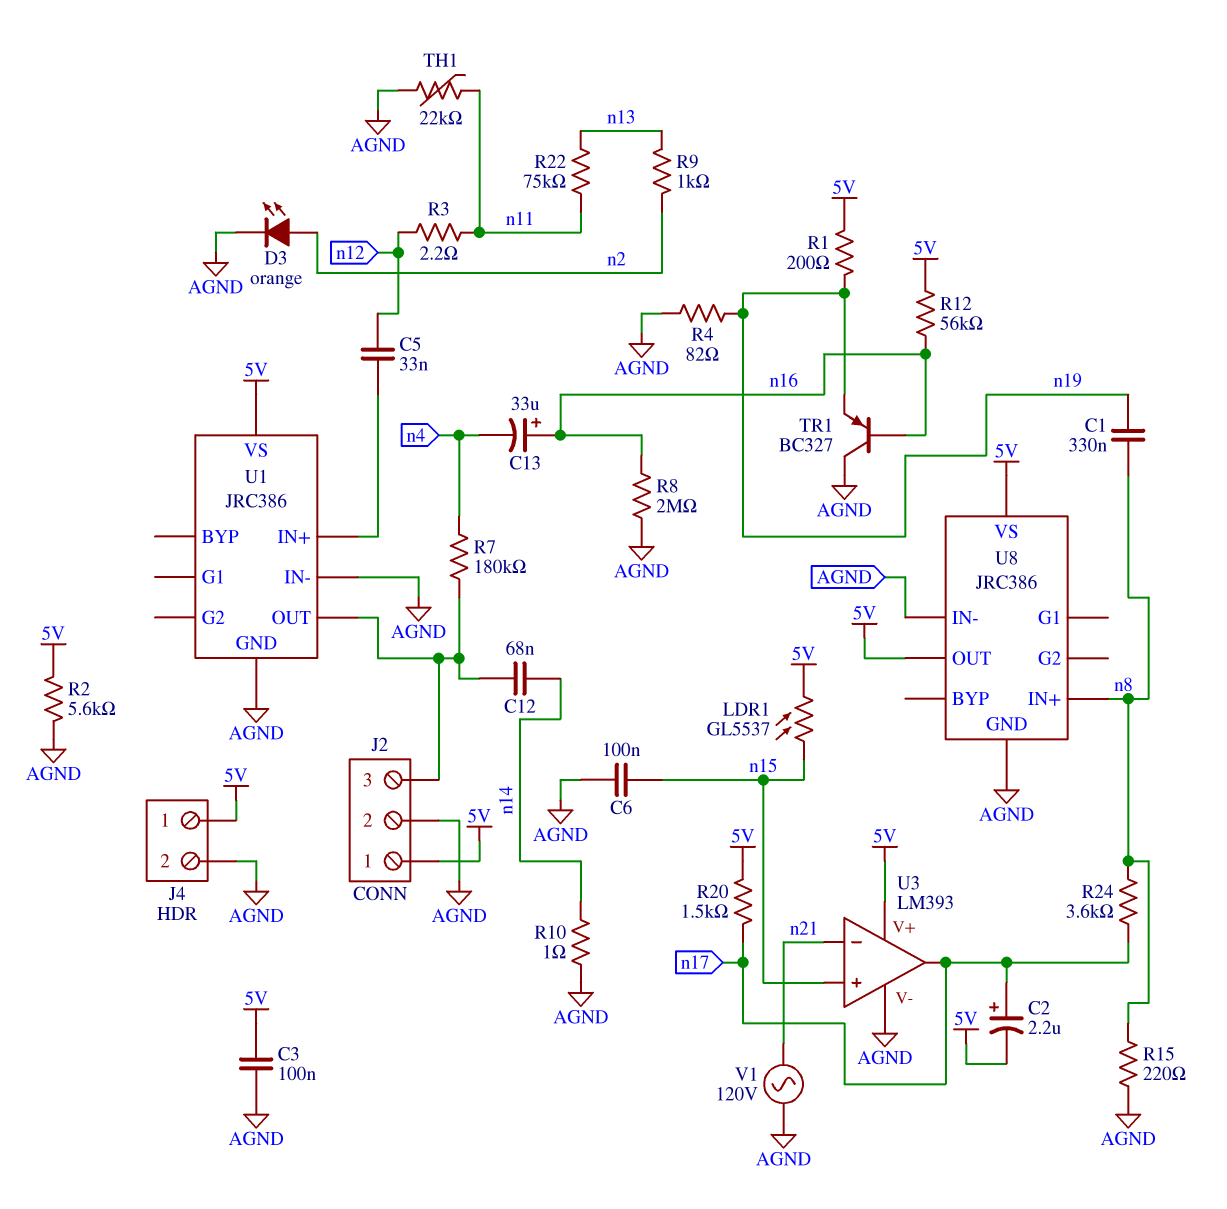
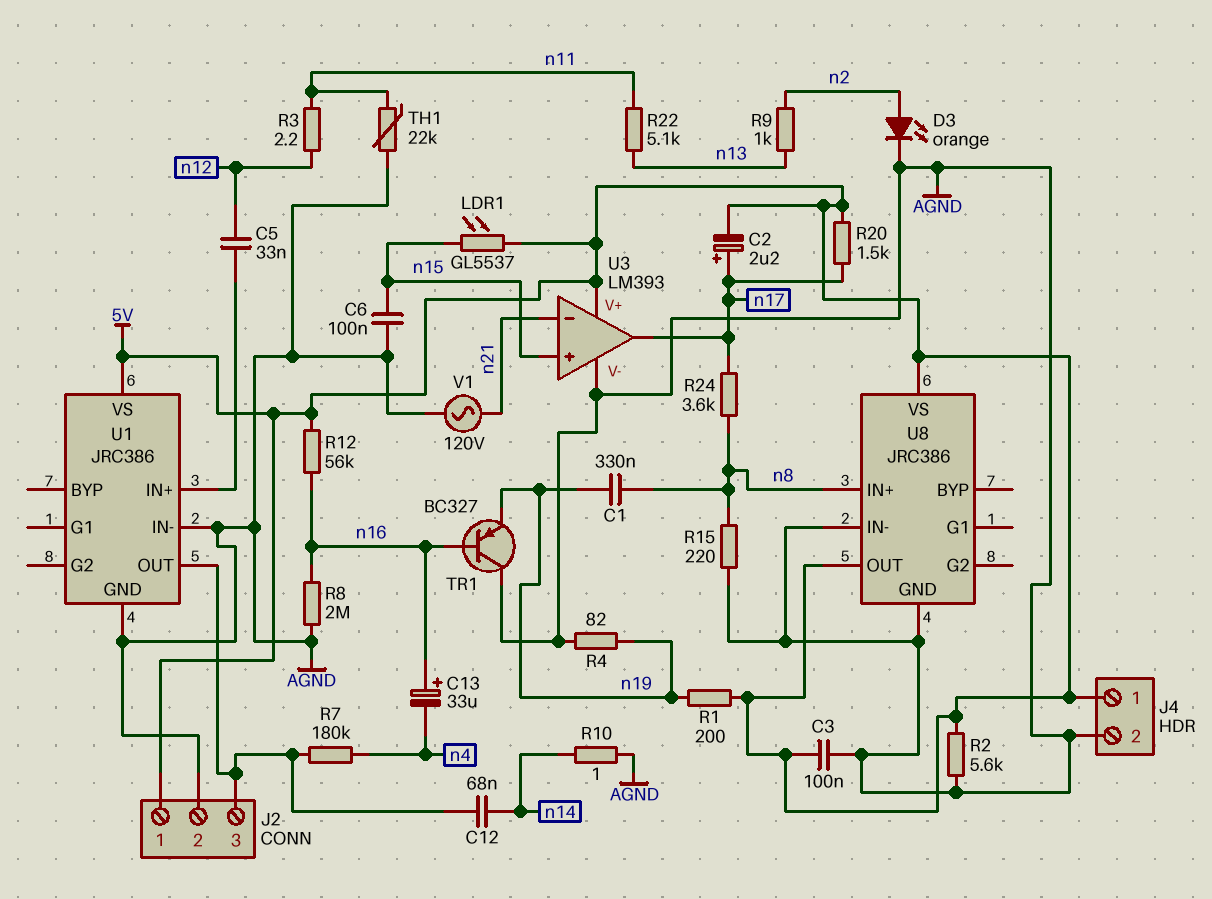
R22: 75k (n11, n13) -> 5.1k (n11, n13)

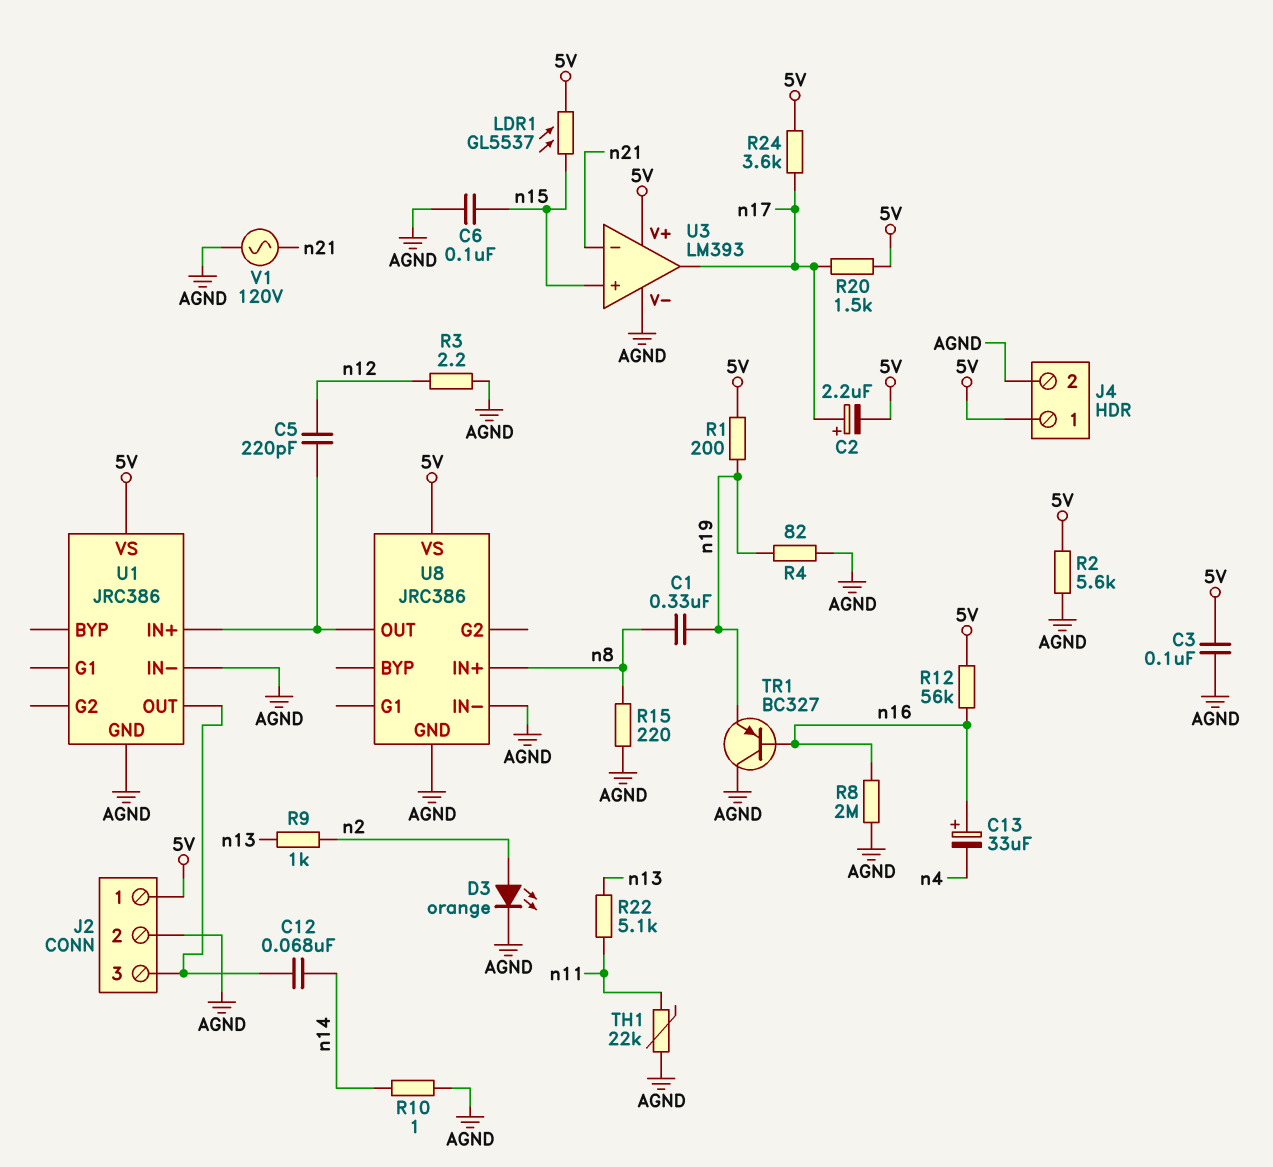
C5: 33nF (U1/IN+, n12) -> 220pF (U1/IN+, n12)
R3: 2.2 (n11, n12) -> 2.2 (AGND, n12)
R7: 180k (J2/3, n4) -> none
R24: 3.6k (n8, n17) -> 3.6k (5V, n17)
U8 pin OUT: 5V -> U1/IN+

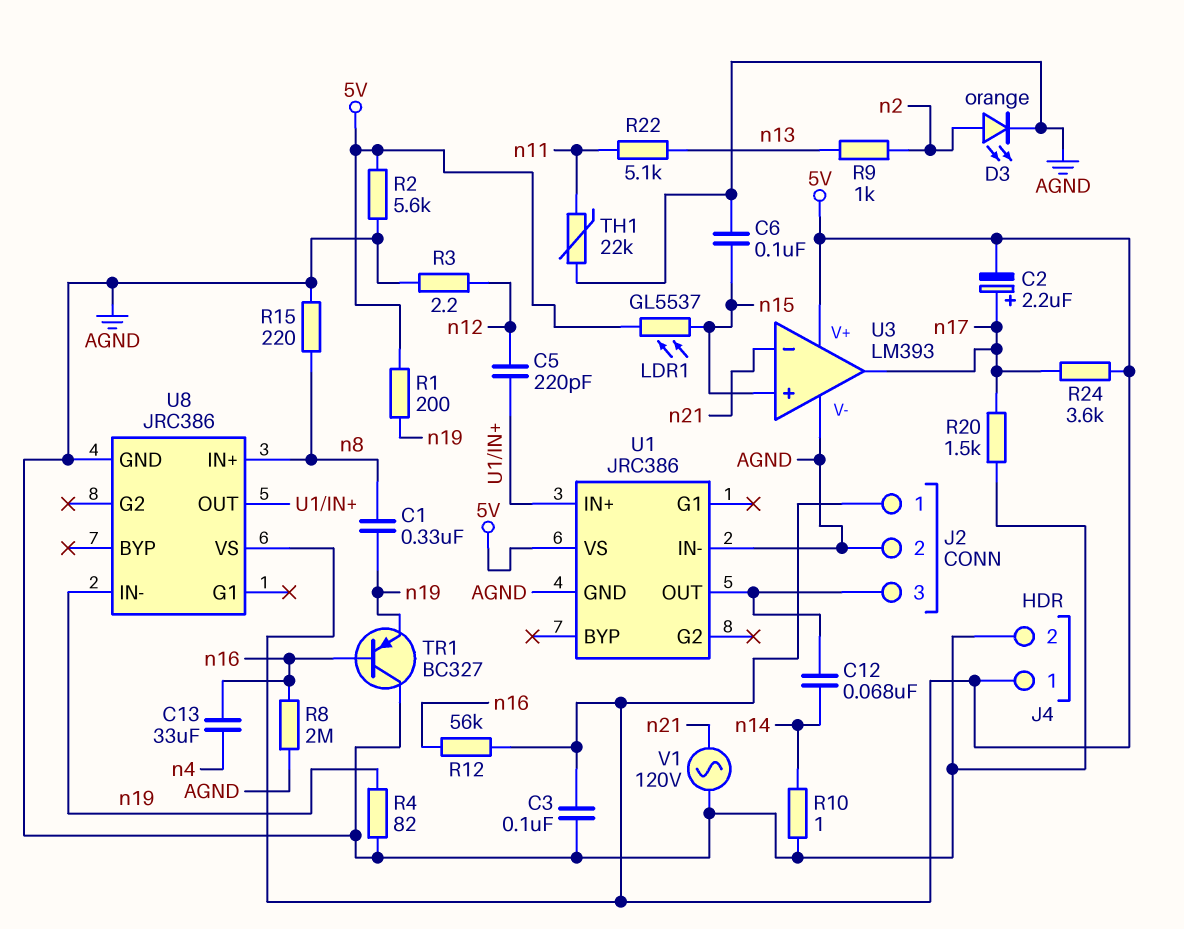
C13: 33uF (plus n16, minus n4) -> 33uF (n4, n16)
R20: 1.5k (5V, n17) -> 1.5k (AGND, n17)
U8 pin IN-: AGND -> n19

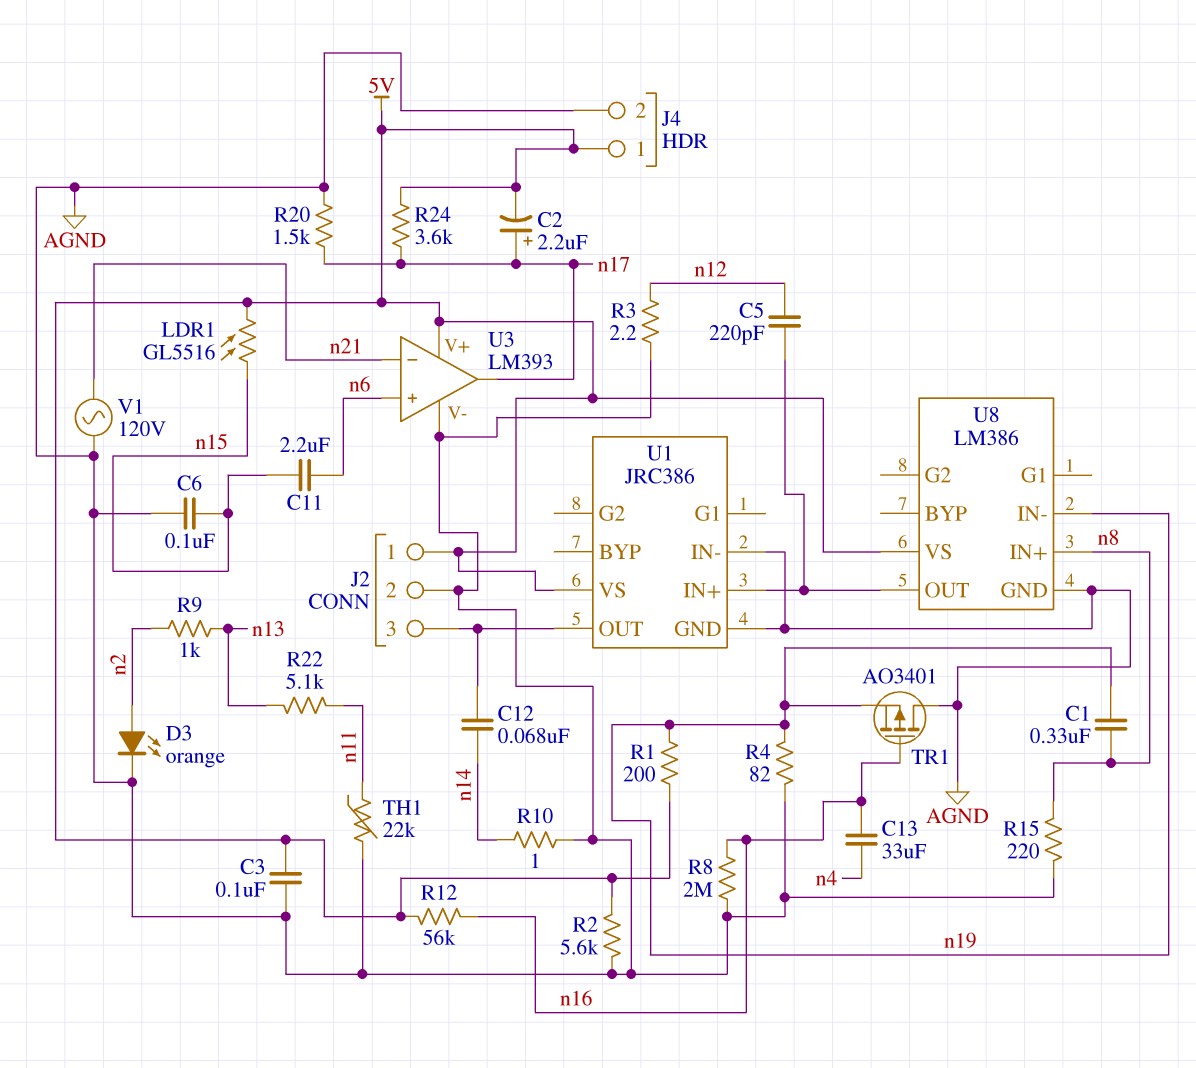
C11: none -> 2.2uF (n6, n15)
LDR1: GL5537 (5V, n15) -> GL5516 (5V, n15)
TR1: PNP BC327 (B n16, C AGND, E n19) -> PMOS AO3401 (G n16, D AGND, S n19)
U3 pin in+: n15 -> n6
U8: JRC386 -> LM386

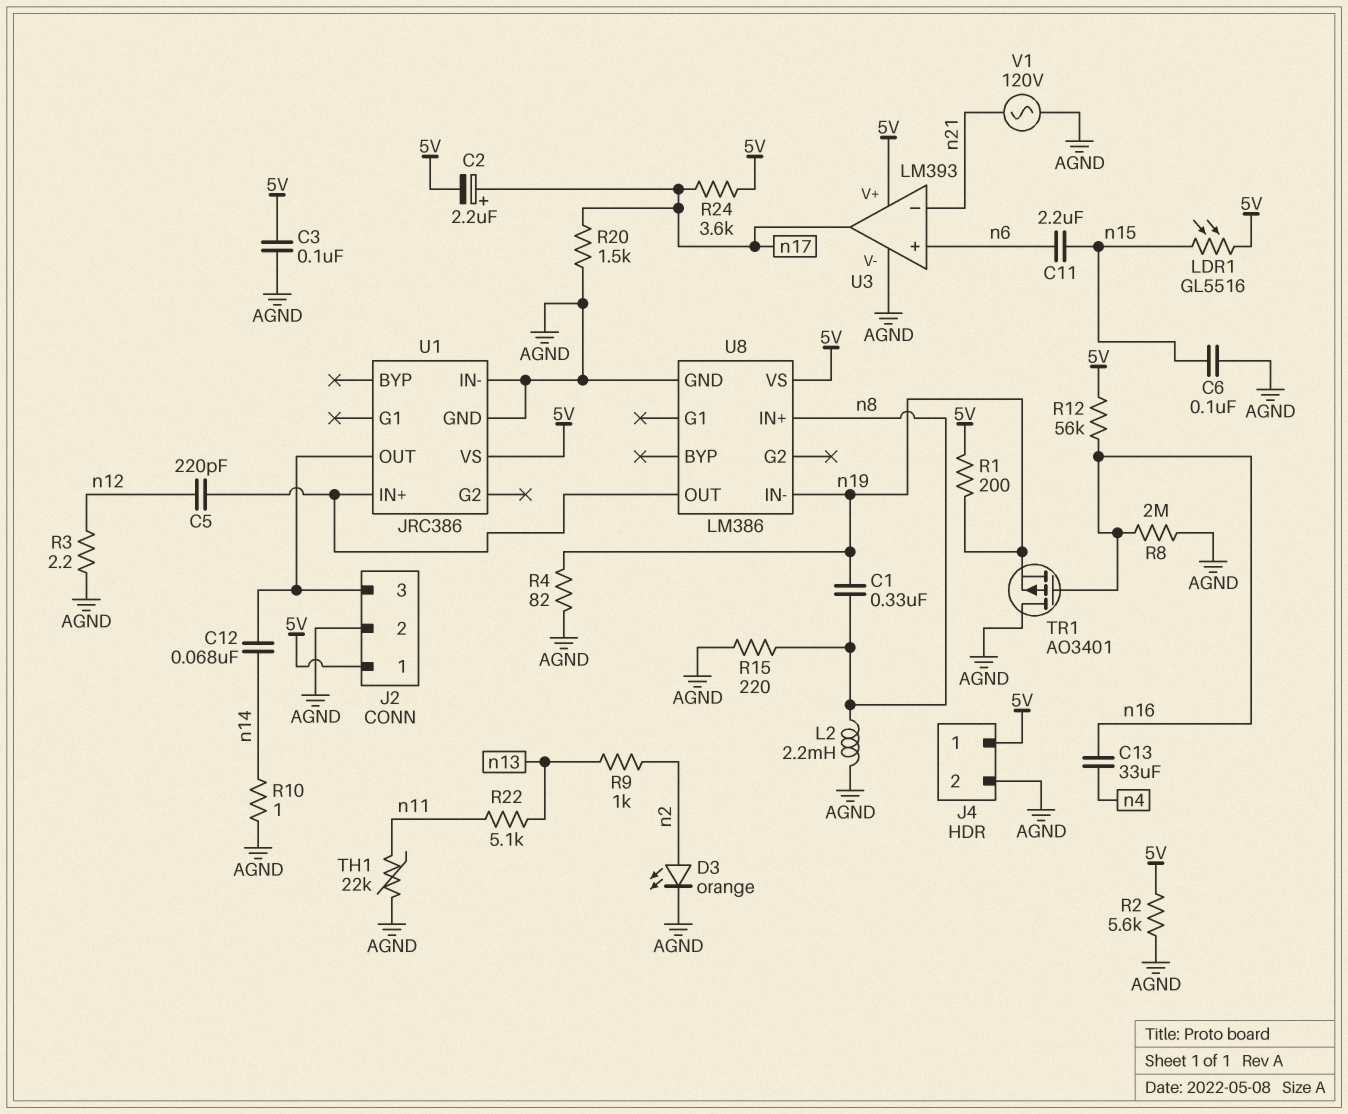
L2: none -> 2.2mH (AGND, n8)

